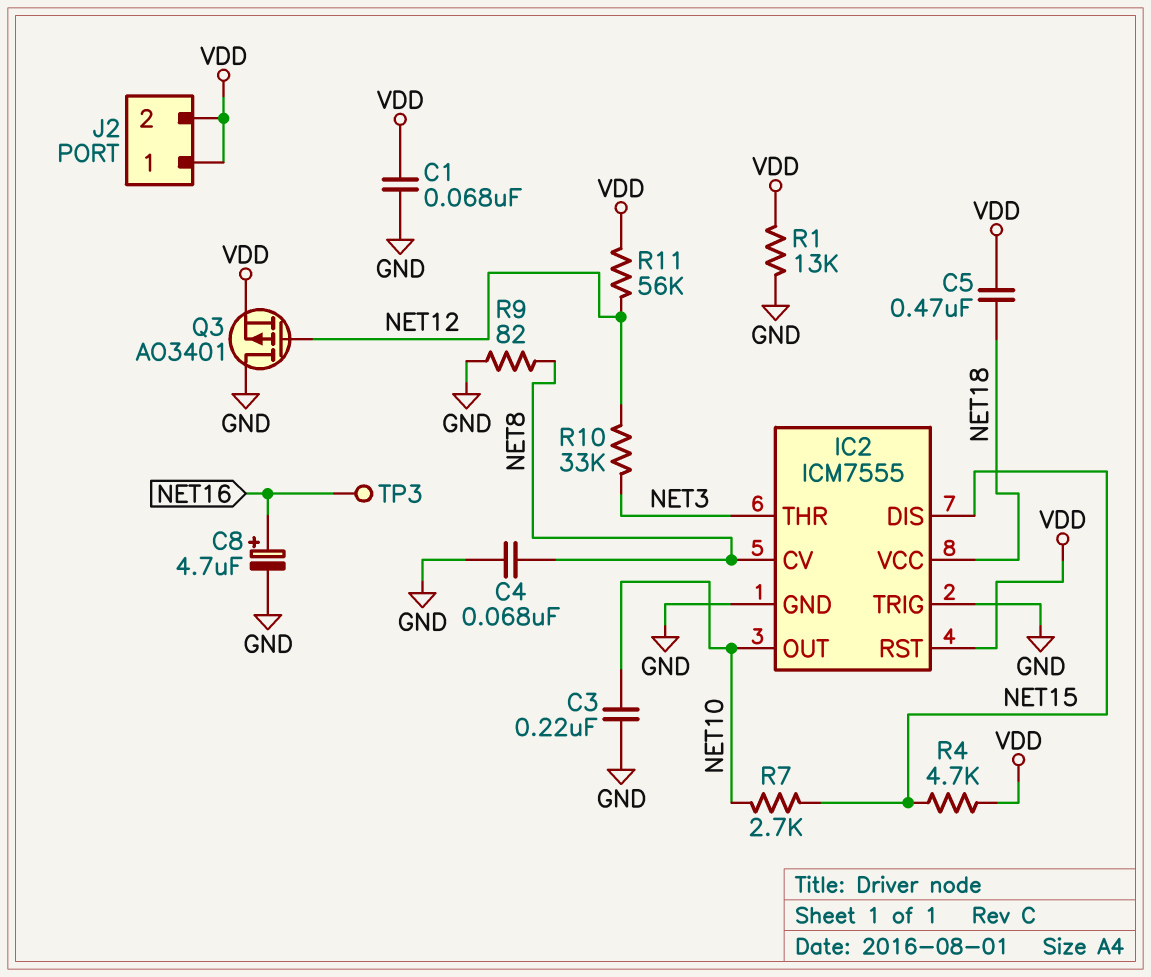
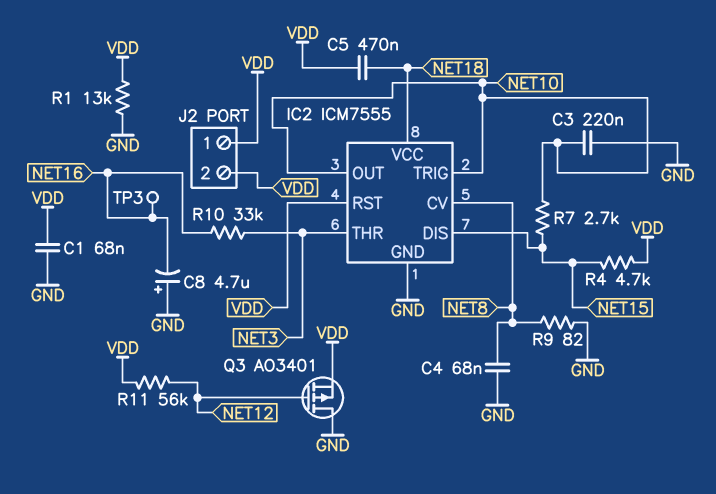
C8: 4.7uF (plus NET16, minus GND) -> 4.7uF (plus GND, minus NET16)
IC2 pin TRIG: GND -> NET10
R10: 33k (NET3, NET12) -> 33k (NET3, NET16)

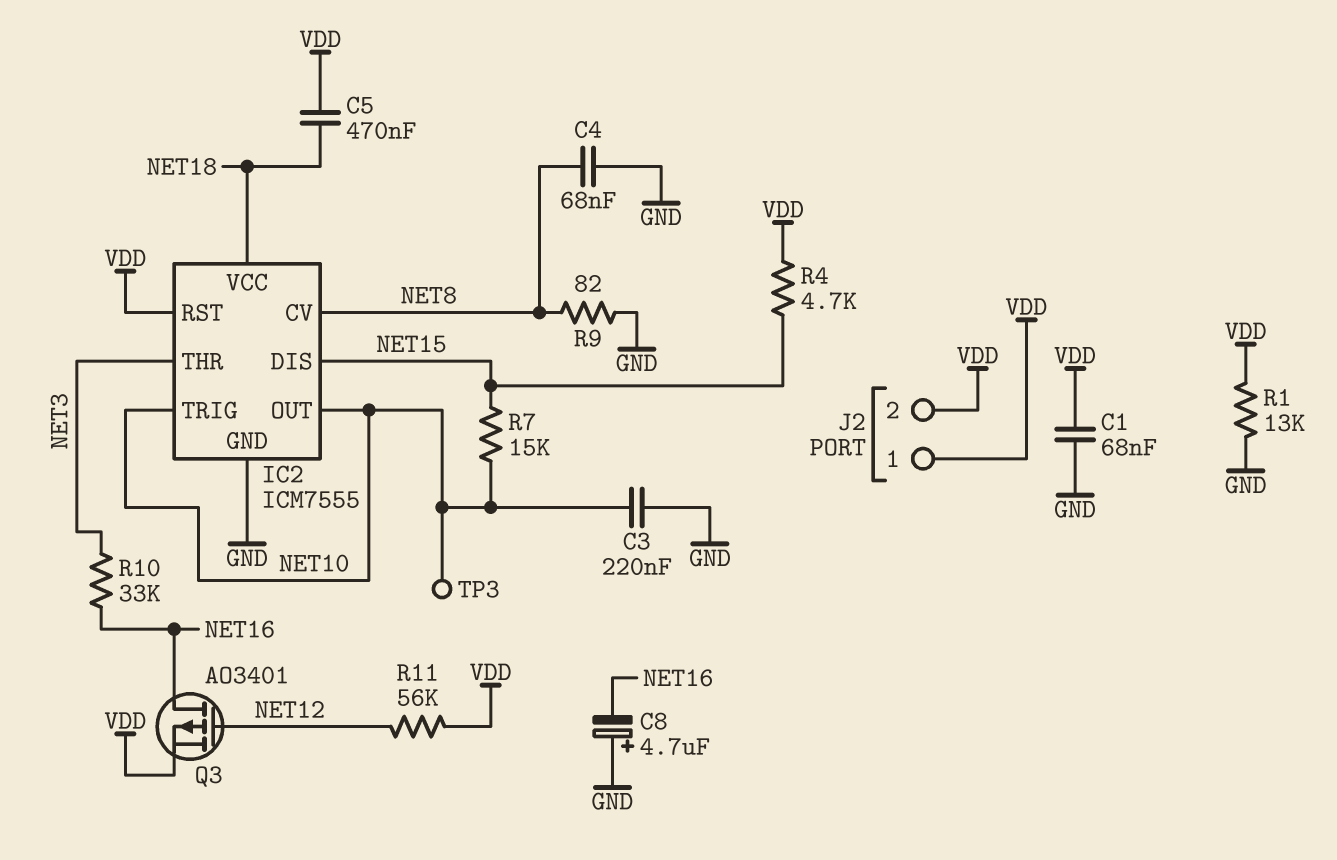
Q3: PMOS AO3401 (G NET12, D GND, S VDD) -> PMOS AO3401 (G NET12, D NET16, S VDD)
R7: 2.7k (NET10, NET15) -> 15k (NET10, NET15)
TP3: test point (NET16) -> test point (NET10)

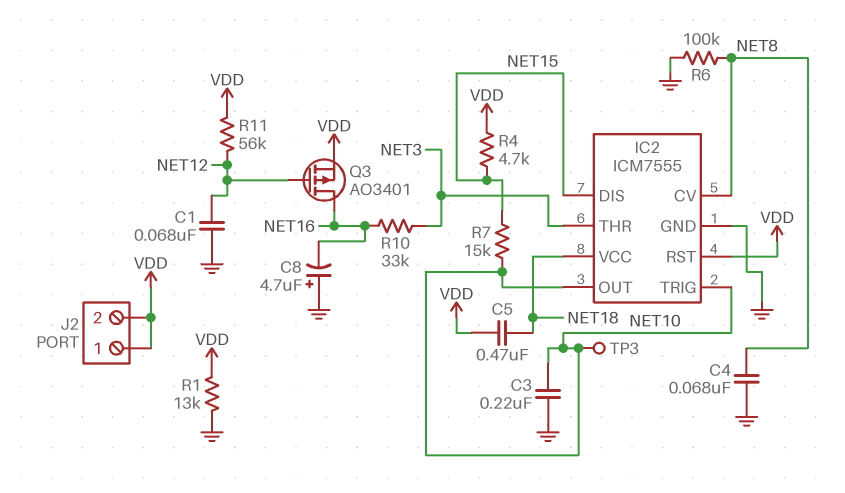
C1: 68nF (GND, VDD) -> 68nF (GND, NET12)
R6: none -> 100k (GND, NET8)
R9: 82 (GND, NET8) -> none

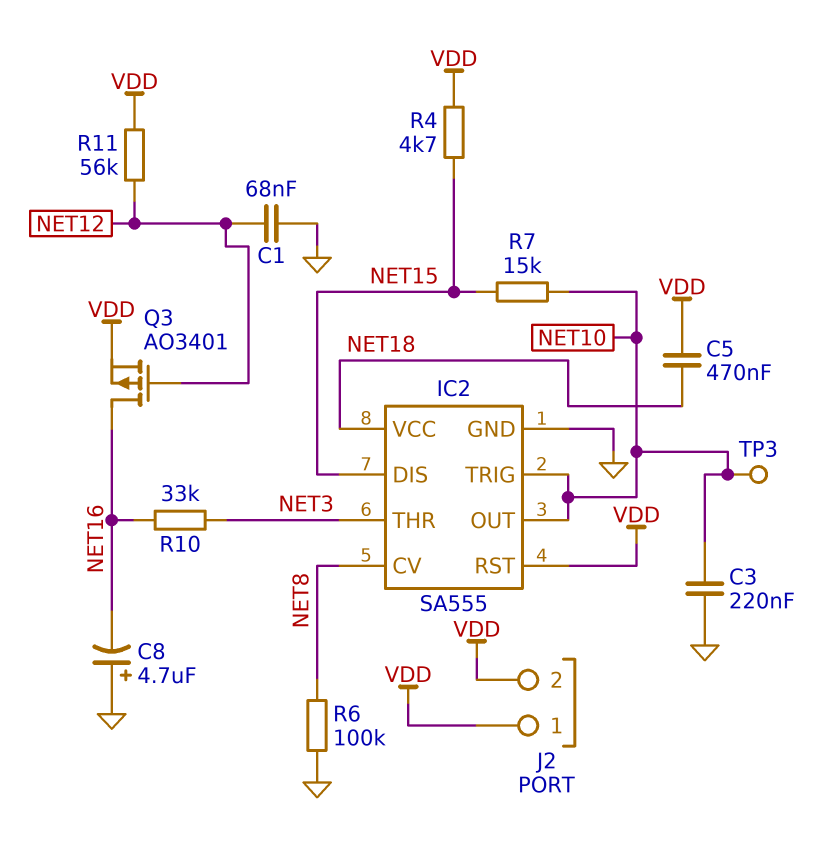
C4: 68nF (GND, NET8) -> none
IC2: ICM7555 -> SA555
R1: 13k (GND, VDD) -> none

